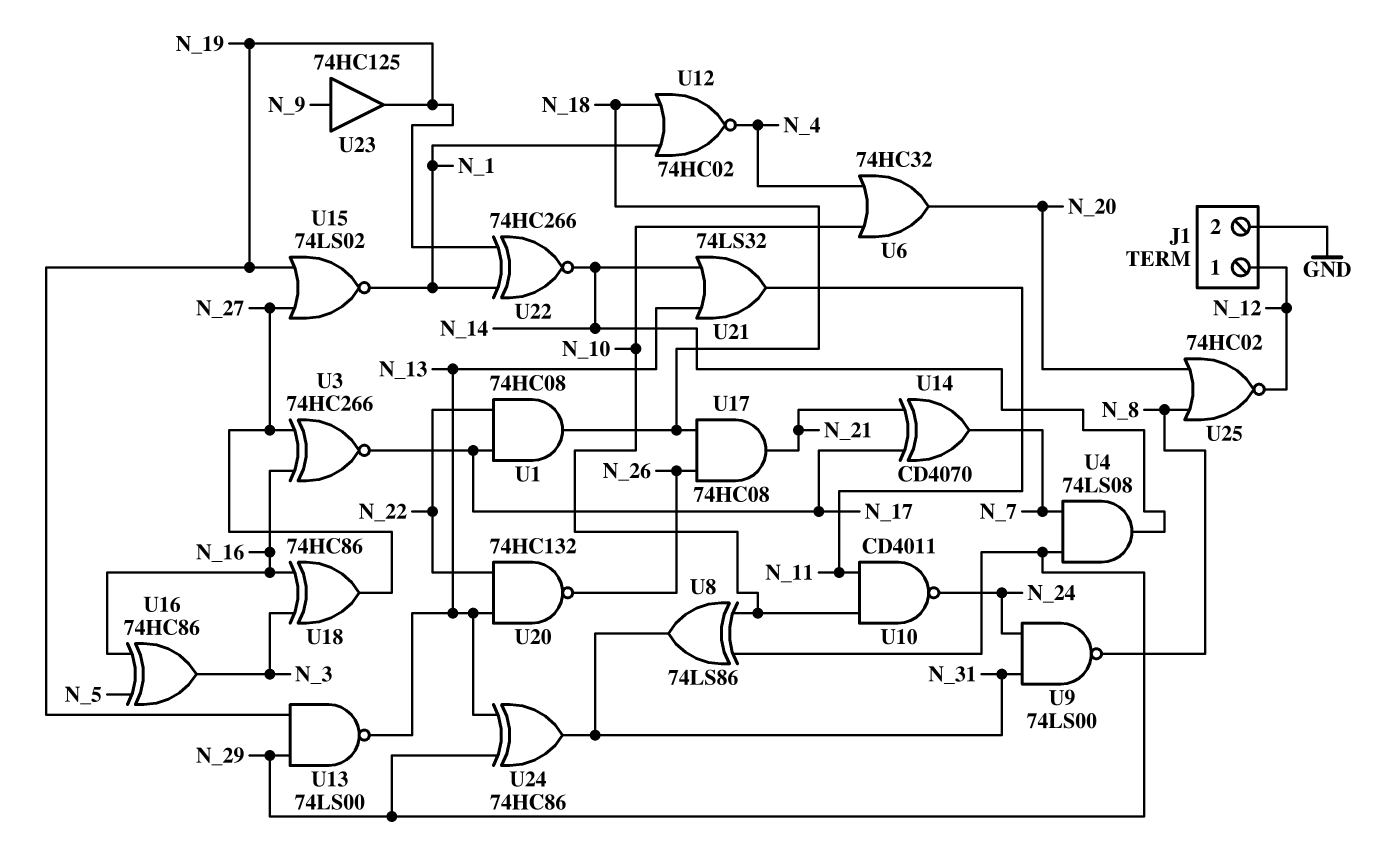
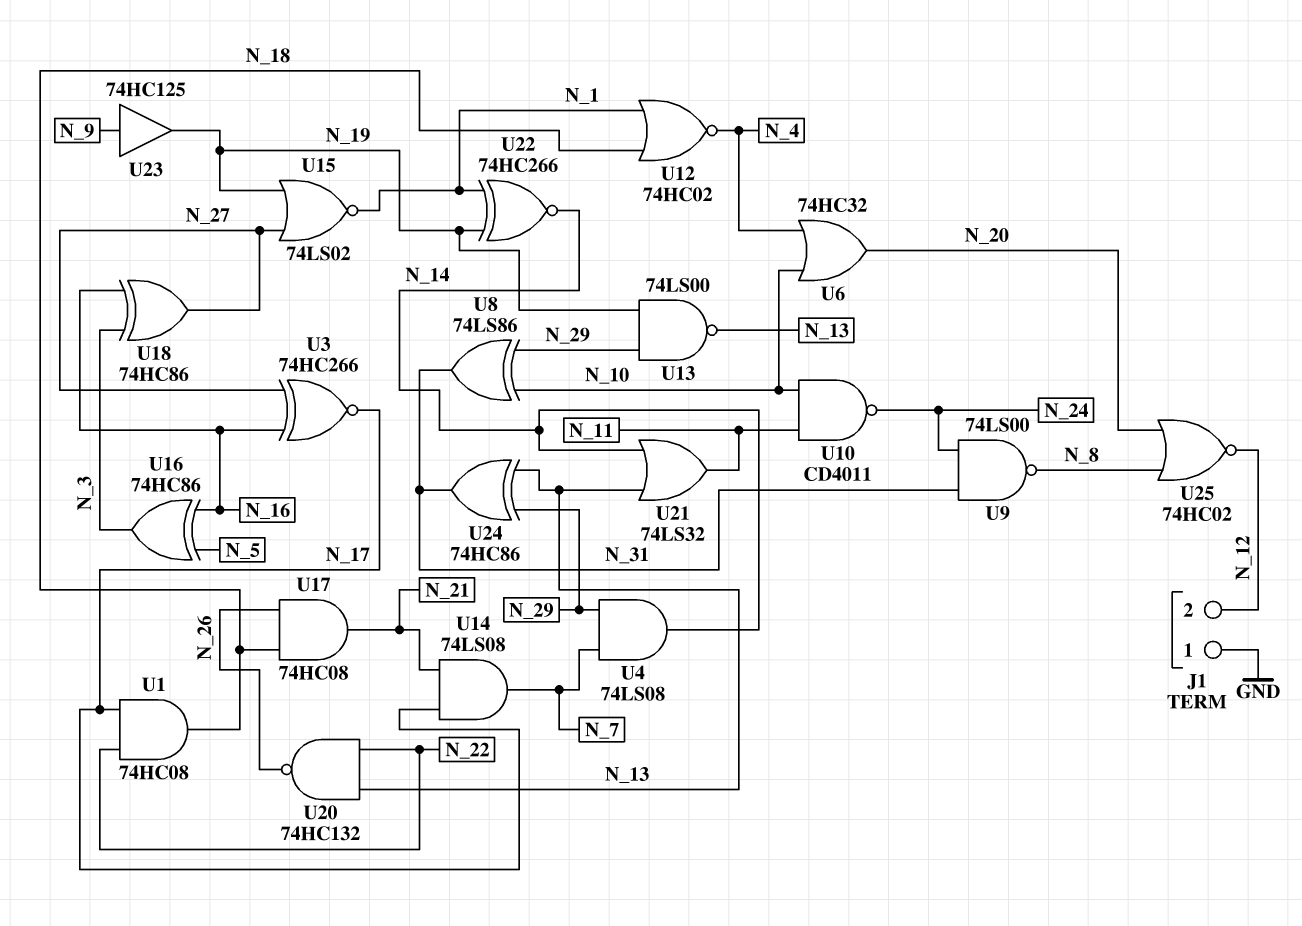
J1 pin 1: N_12 -> GND
J1 pin 2: GND -> N_12
U14: XOR CD4070 (in N_17, in N_21, out N_7) -> AND 74LS08 (in N_17, in N_21, out N_7)

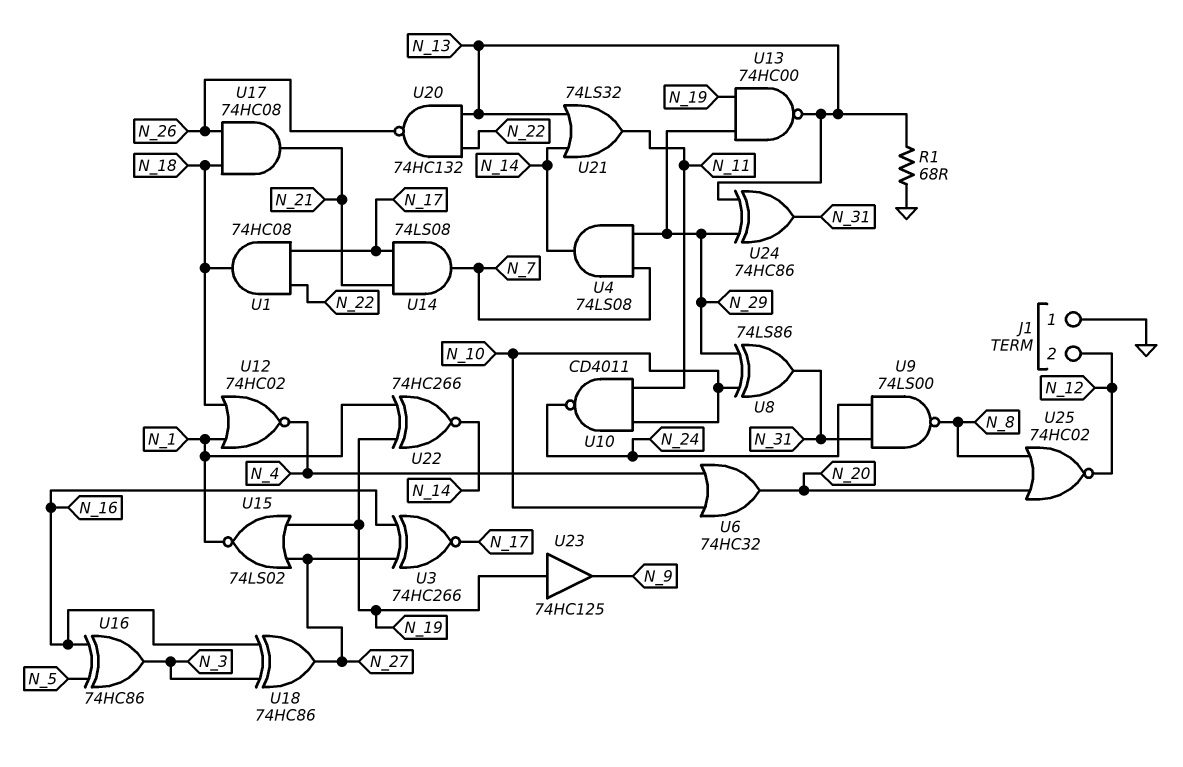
R1: none -> 68 (GND, N_13)
U13: NAND 74LS00 (in N_19, in N_29, out N_13) -> NAND 74HC00 (in N_19, in N_29, out N_13)
U23: buffer 74HC125 (in N_9, out N_19) -> buffer 74HC125 (in N_19, out N_9)

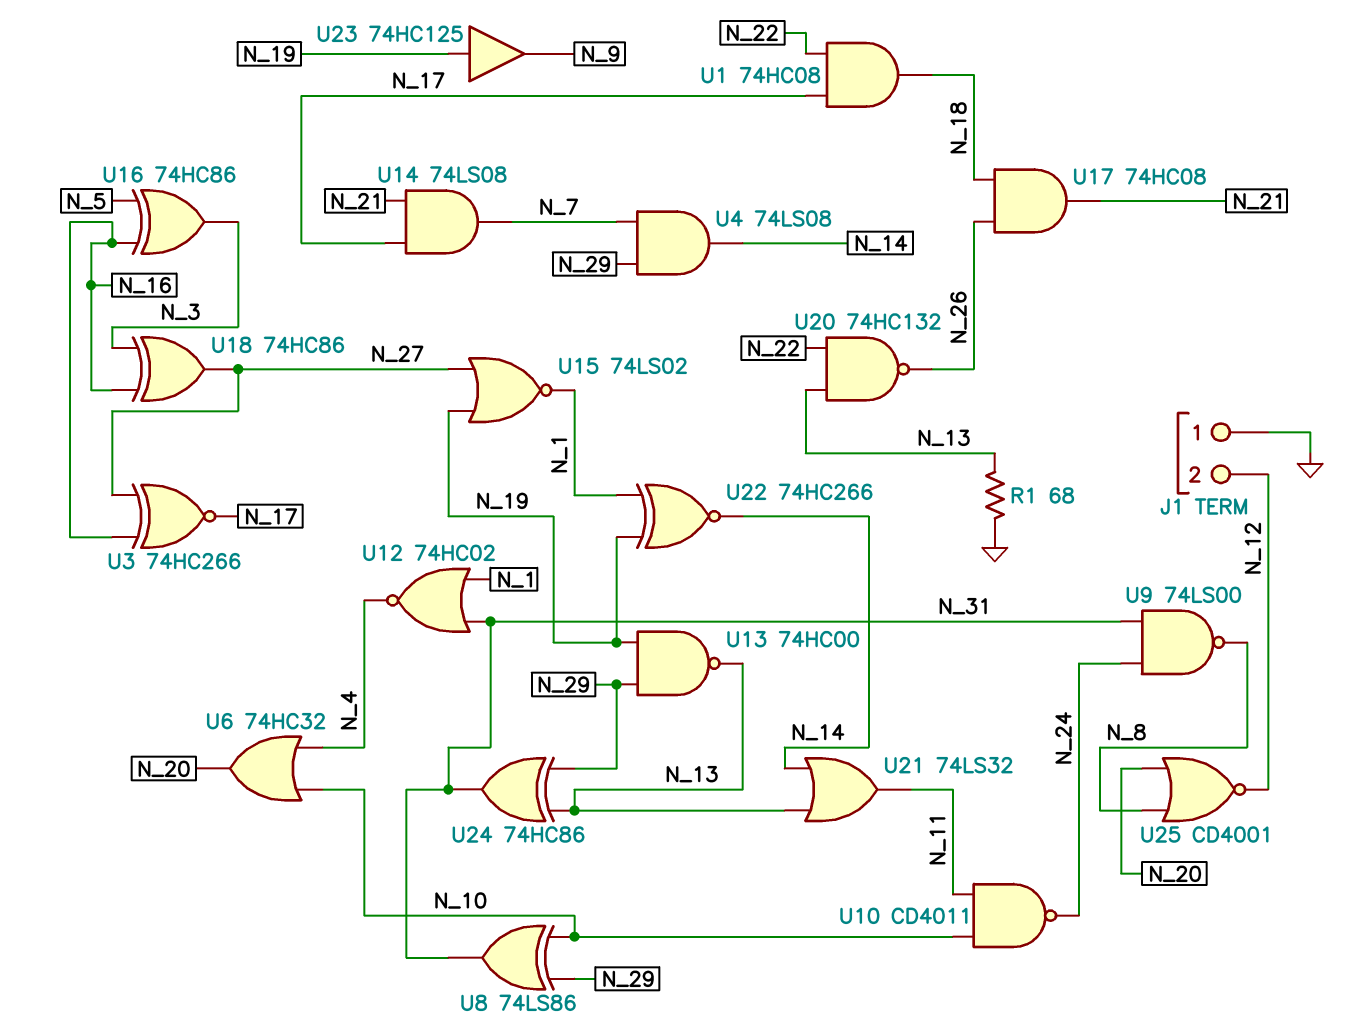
U12: NOR 74HC02 (in N_1, in N_18, out N_4) -> NOR 74HC02 (in N_1, in N_31, out N_4)
U25: NOR 74HC02 (in N_8, in N_20, out N_12) -> NOR CD4001 (in N_8, in N_20, out N_12)

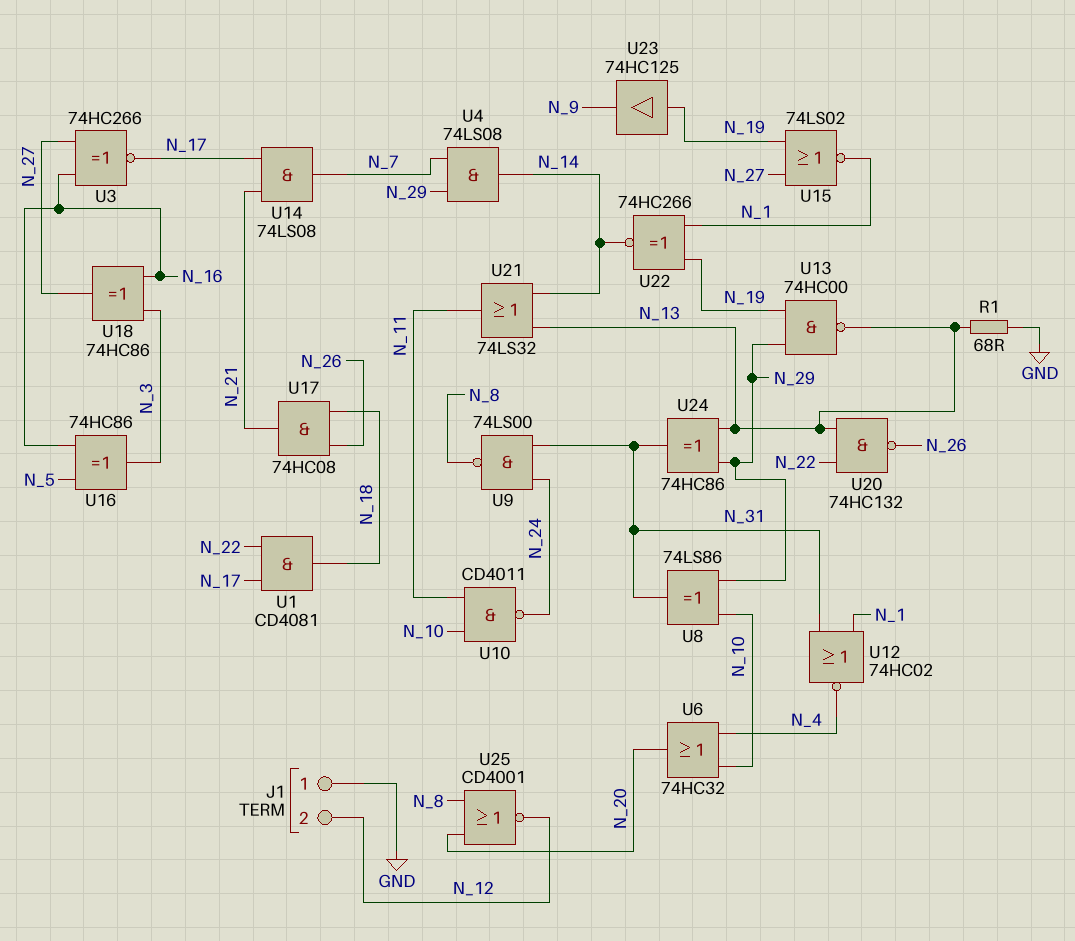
U1: AND 74HC08 (in N_17, in N_22, out N_18) -> AND CD4081 (in N_17, in N_22, out N_18)

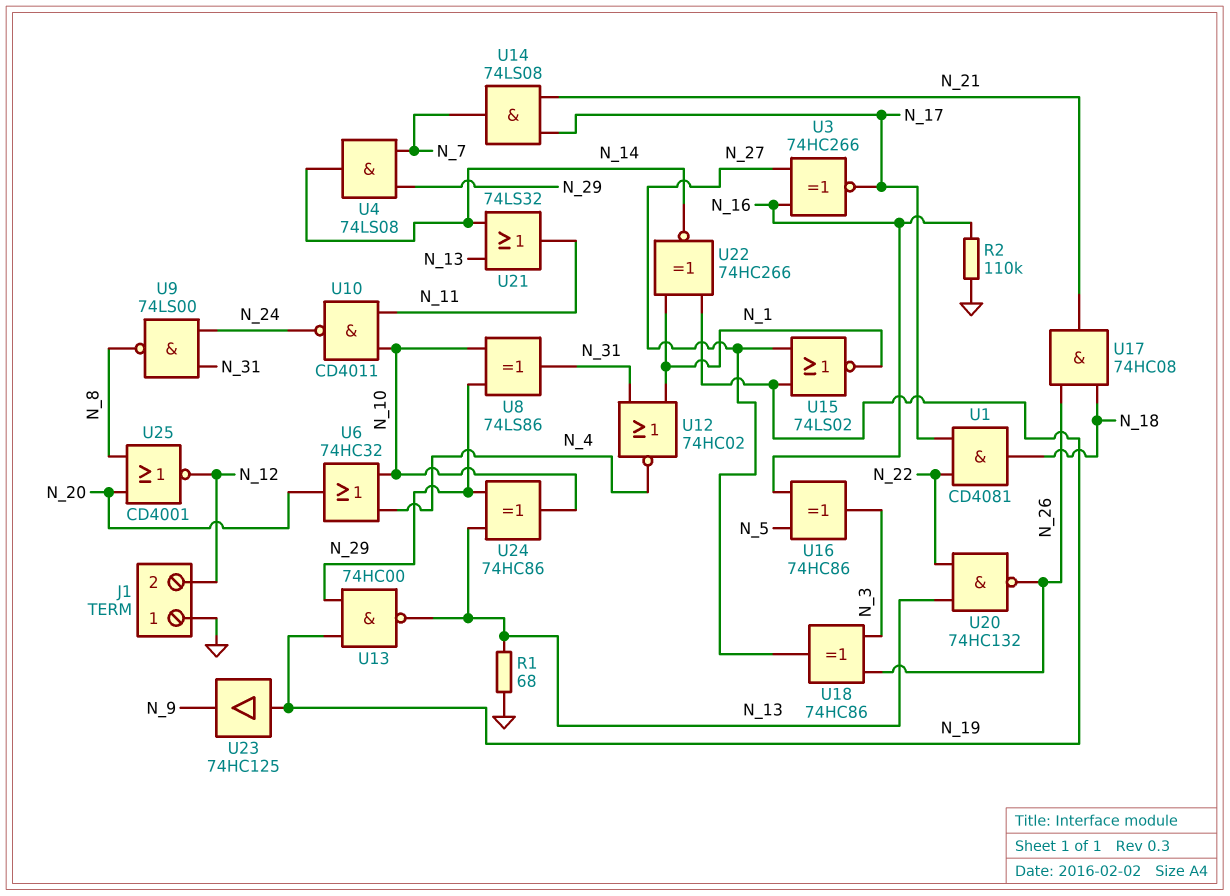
R2: none -> 110k (GND, N_16)
U18: XOR 74HC86 (in N_3, in N_16, out N_27) -> XOR 74HC86 (in N_3, in N_26, out N_27)
U24: XOR 74HC86 (in N_13, in N_29, out N_31) -> XOR 74HC86 (in N_13, in N_29, out N_10)

